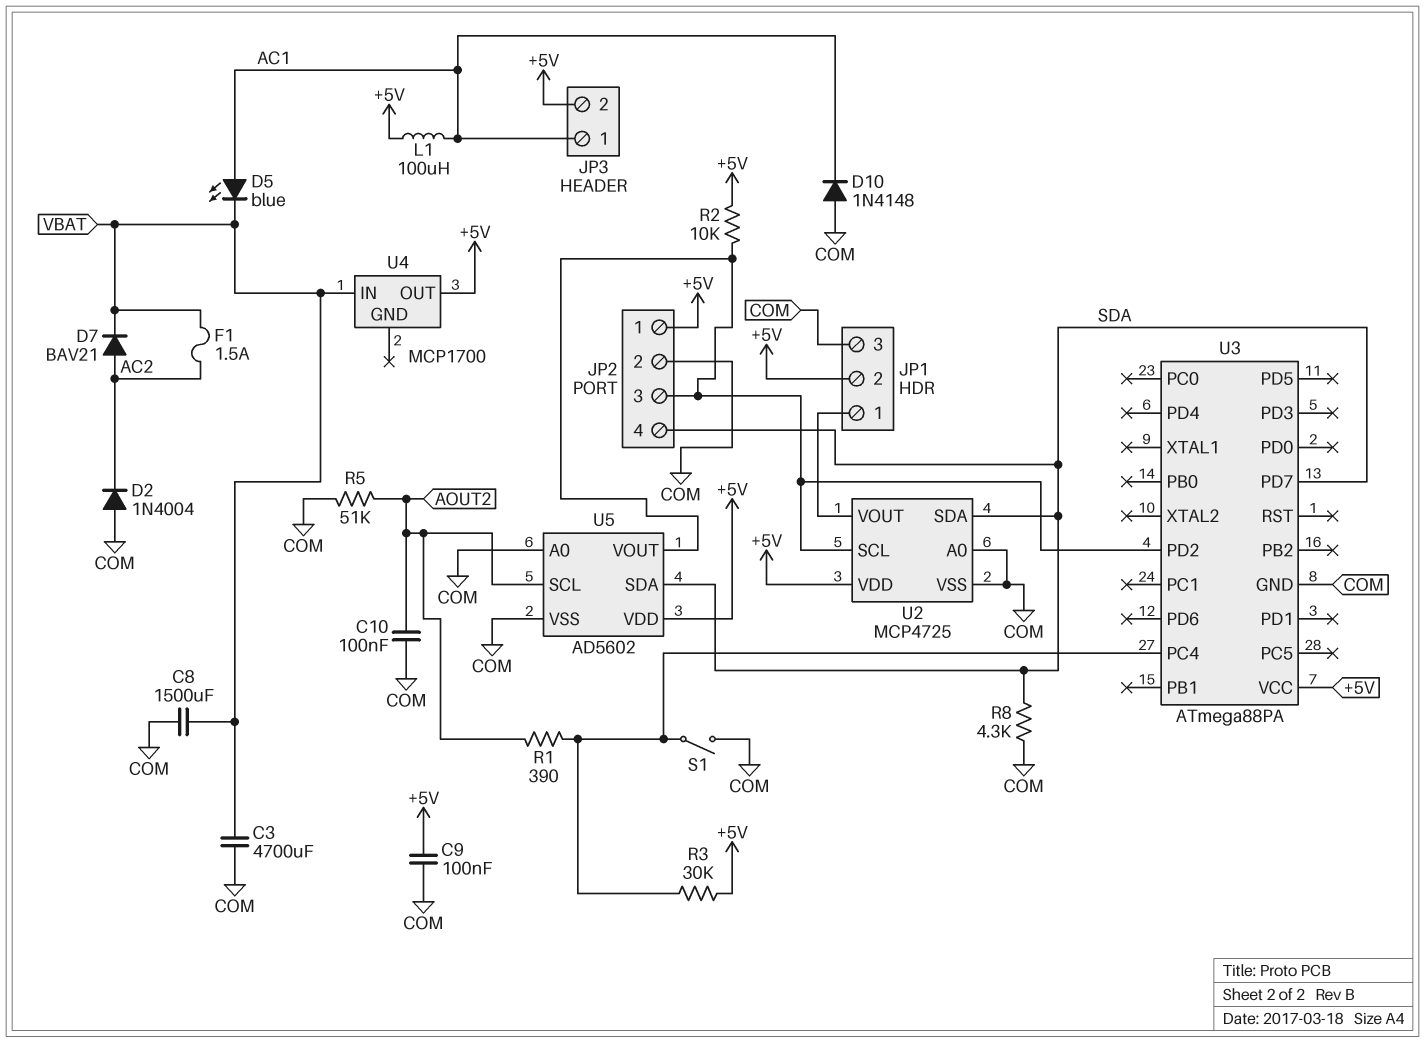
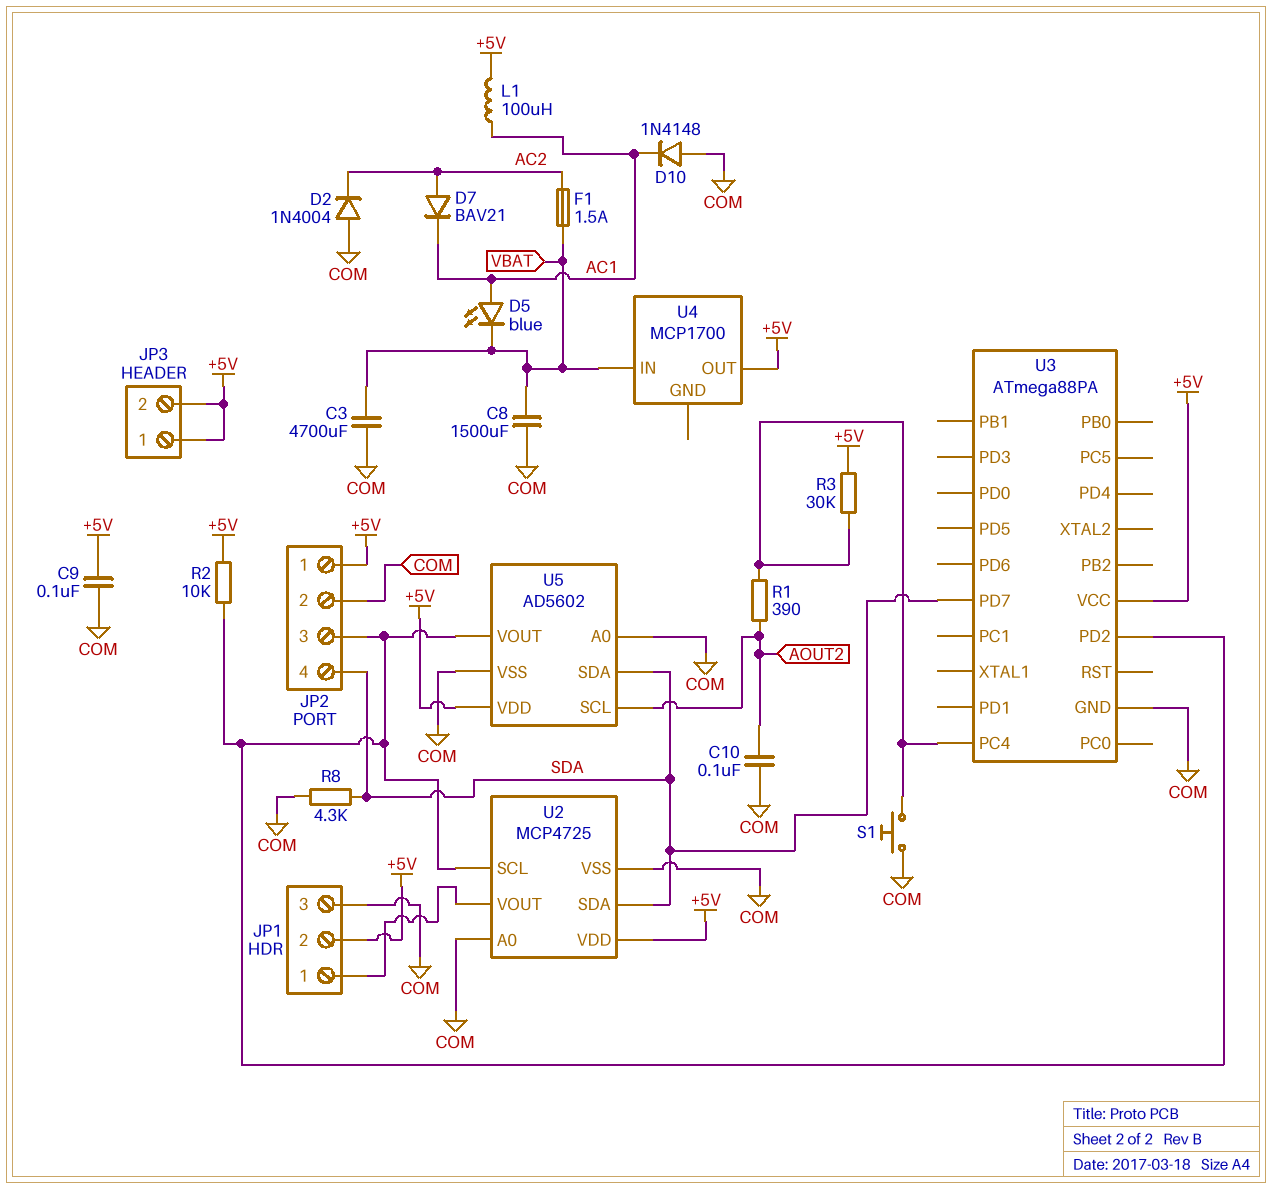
D7: diode BAV21 (A AC2, K VBAT) -> diode BAV21 (A AC2, K AC1)
JP3 pin 1: AC1 -> +5V
R5: 51k (AOUT2, COM) -> none
S1: switch (COM, U3/PC4) -> button (COM, U3/PC4)

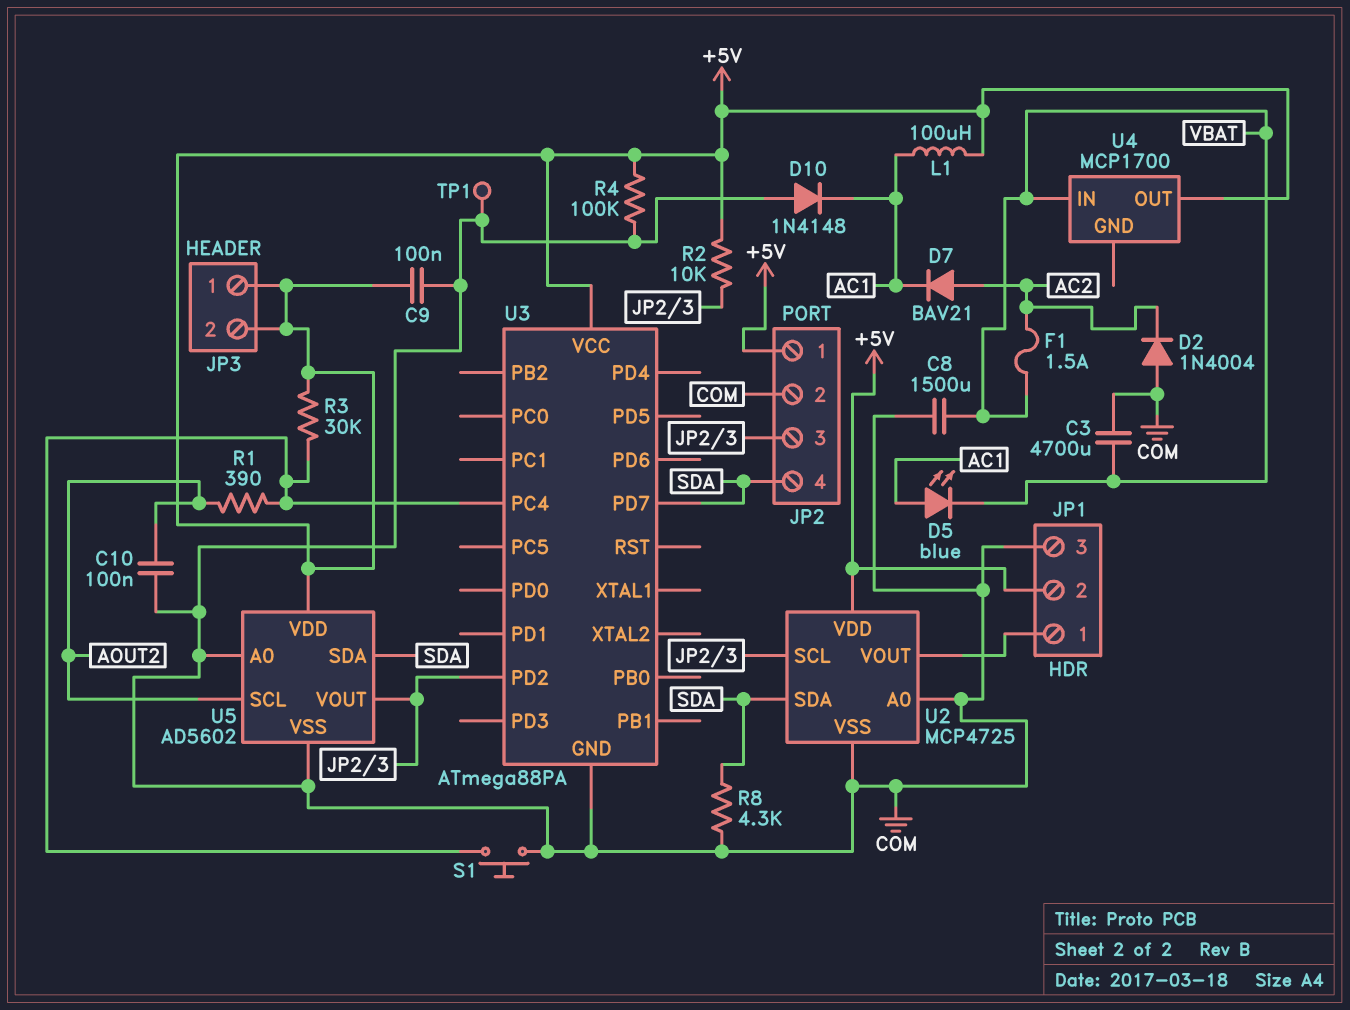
R4: none -> 100k (+5V, COM)
TP1: none -> test point (COM)

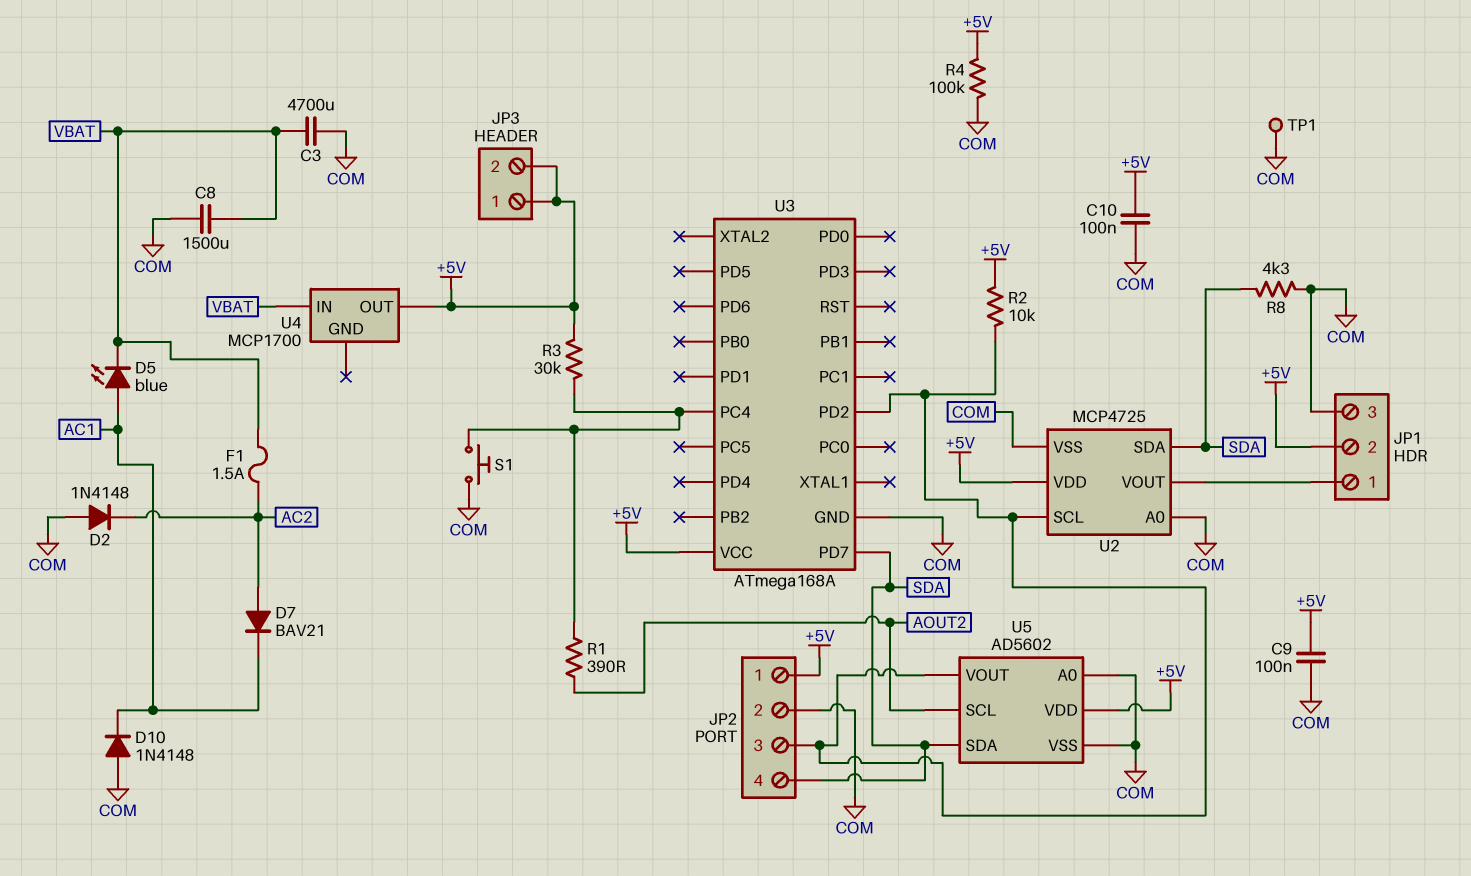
C10: 100nF (AOUT2, COM) -> 100nF (+5V, COM)
D2: diode 1N4004 (A COM, K AC2) -> diode 1N4148 (A COM, K AC2)
L1: 100uH (+5V, AC1) -> none
U3: ATmega88PA -> ATmega168A

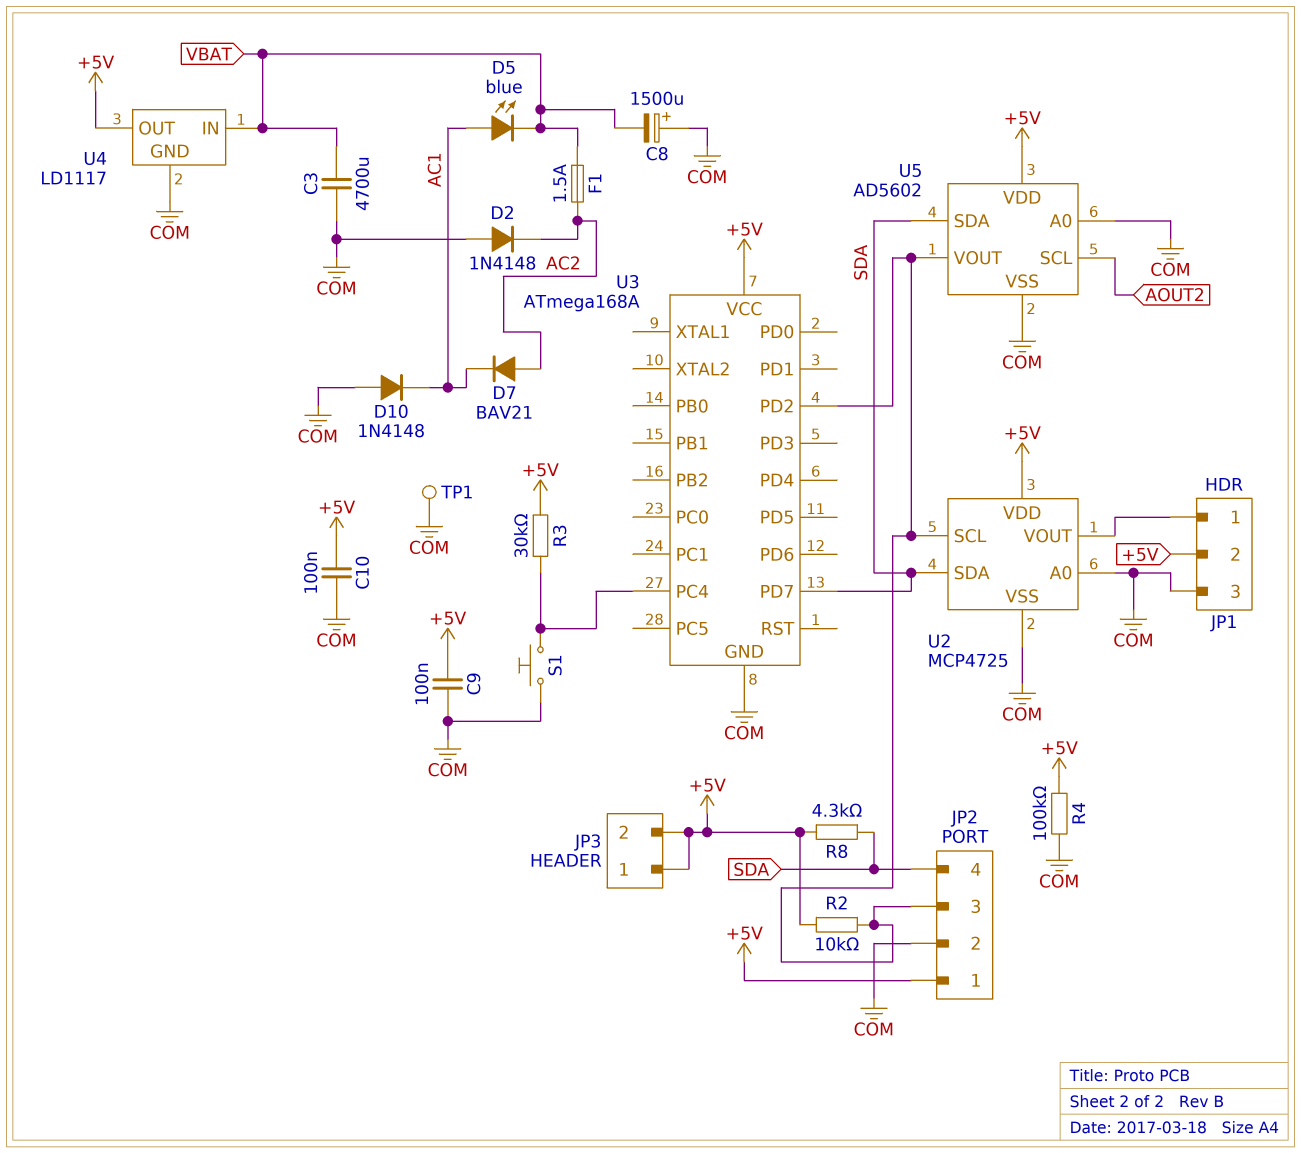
C8: 1500uF (COM, VBAT) -> 1500uF (plus COM, minus VBAT)
R1: 390 (AOUT2, U3/PC4) -> none
R8: 4.3k (COM, SDA) -> 4.3k (+5V, SDA)
U4: MCP1700 -> LD1117
U4 pin GND: none -> COM

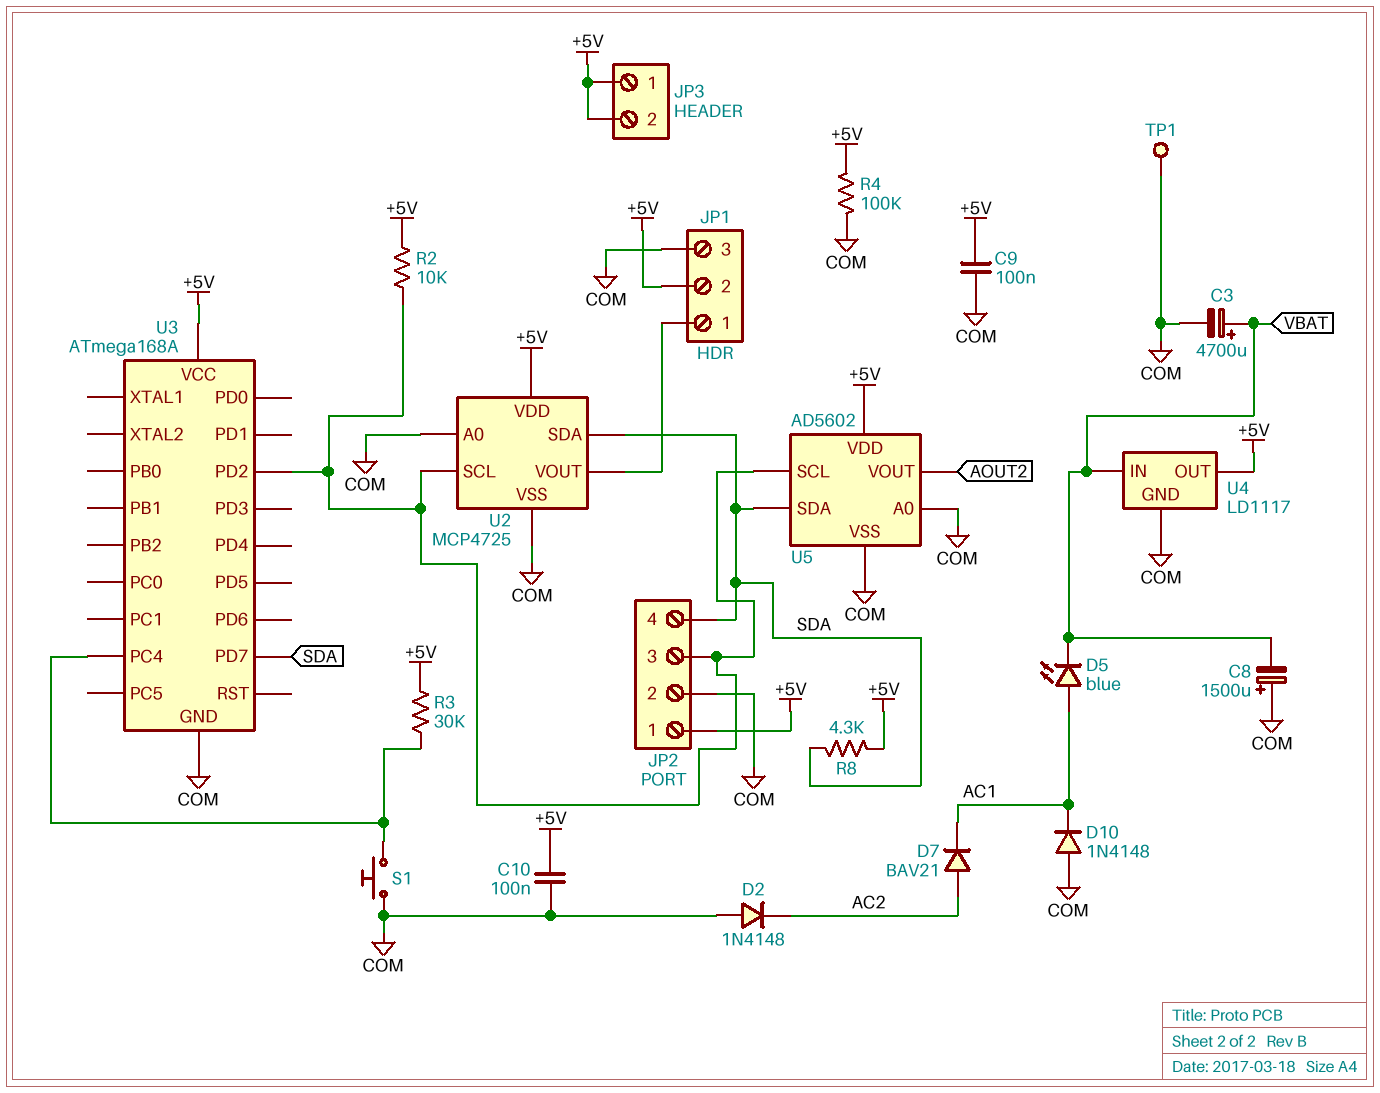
C3: 4700uF (COM, VBAT) -> 4700uF (plus VBAT, minus COM)
F1: 1.5A (AC2, VBAT) -> none
U5 pin SCL: AOUT2 -> JP2/3
U5 pin VOUT: JP2/3 -> AOUT2

